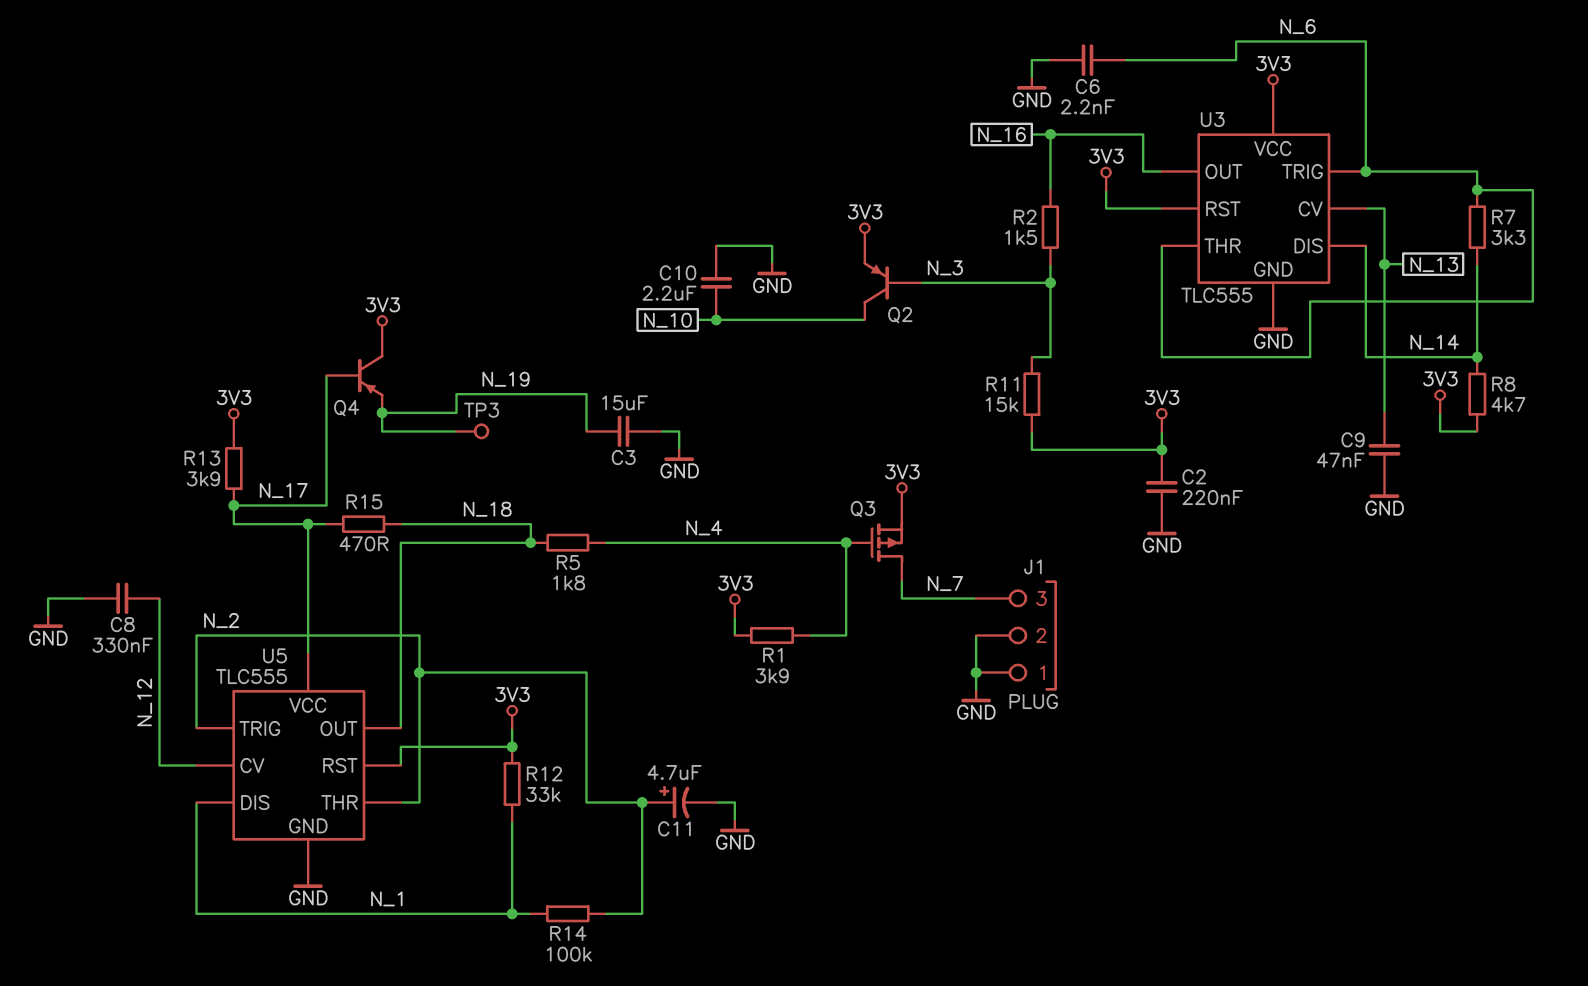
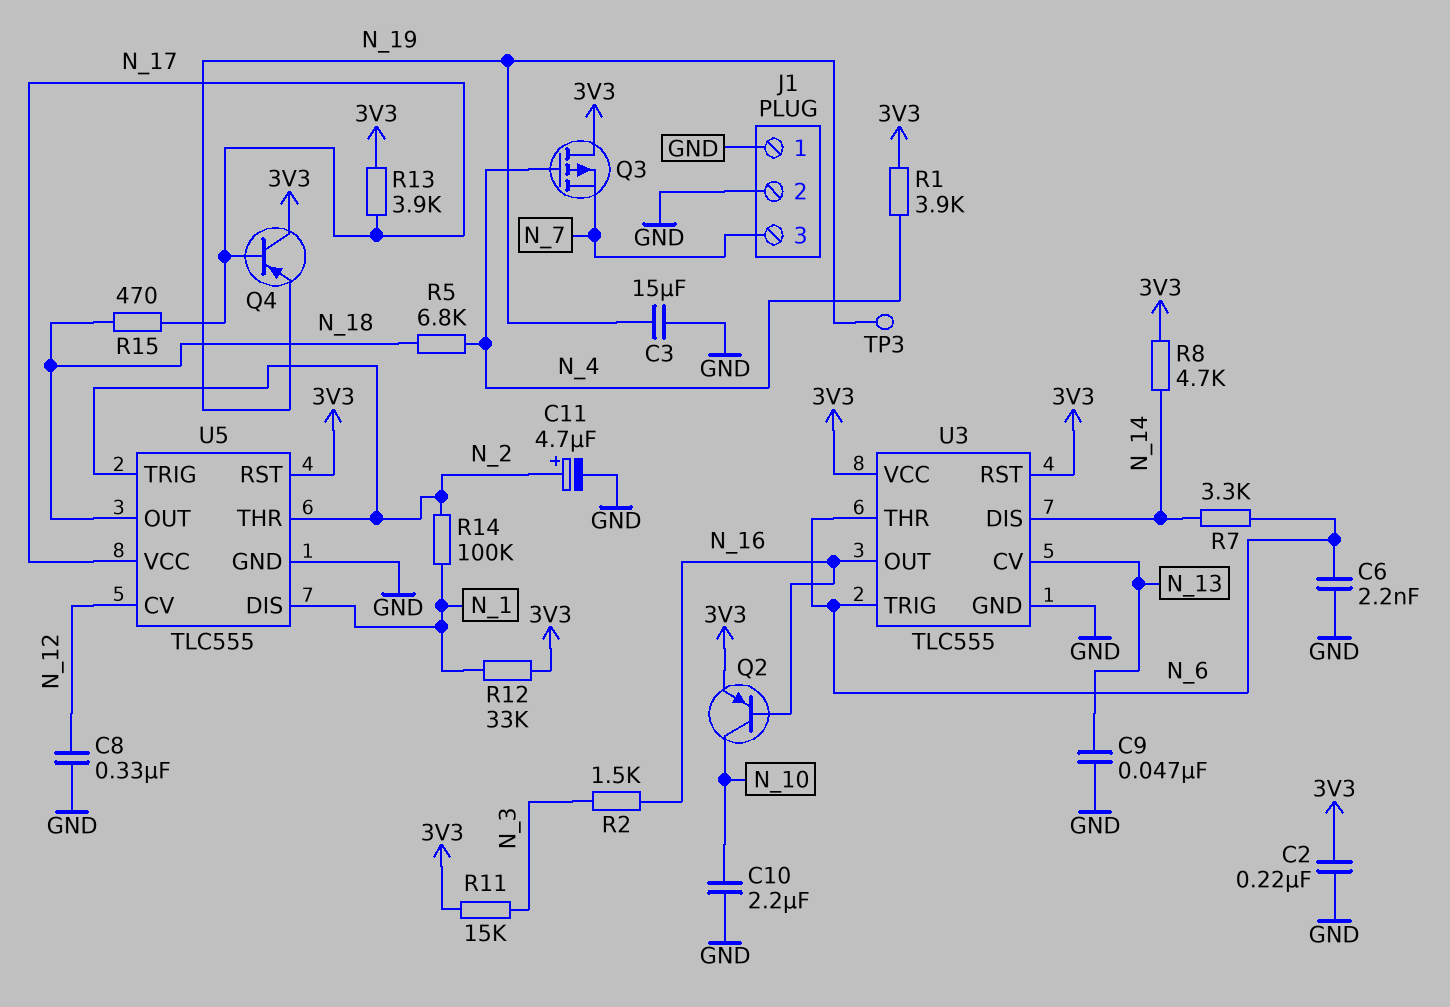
Q2: PNP (B N_3, C N_10, E 3V3) -> PNP (B N_16, C N_10, E 3V3)
Q3: PMOS (G N_4, D N_7, S 3V3) -> PMOS (G N_4, D 3V3, S N_7)
R5: 1.8k (N_4, N_18) -> 6.8k (N_4, N_18)

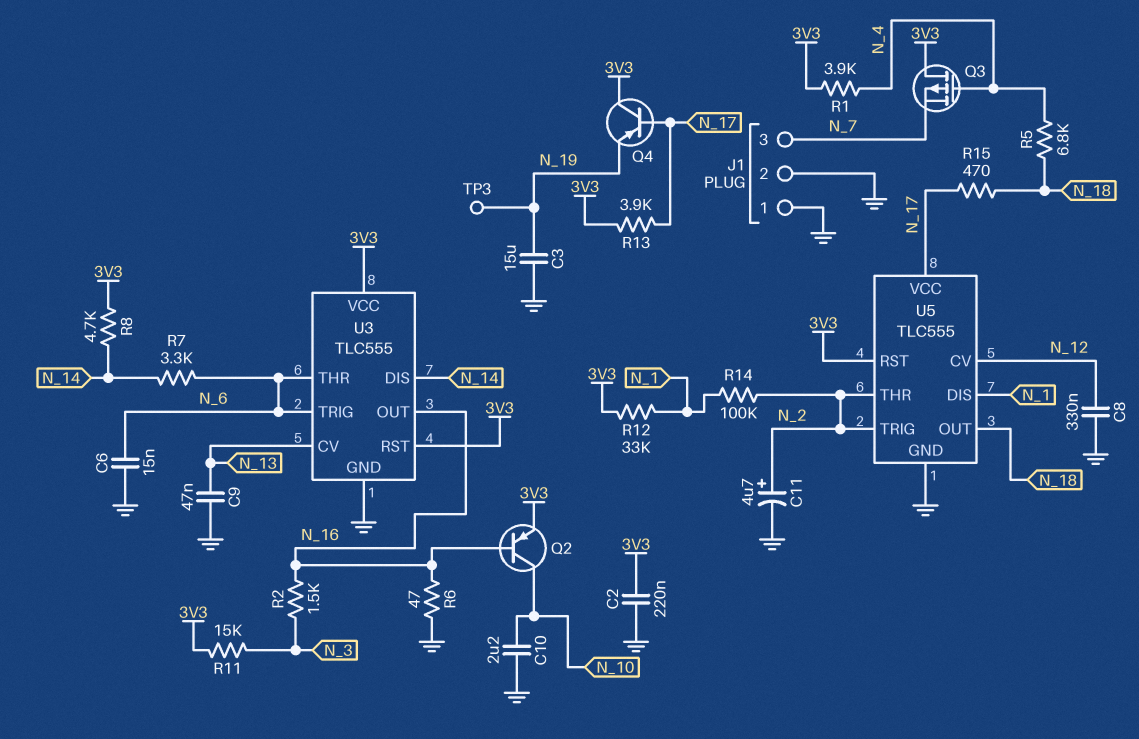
C6: 2.2nF (GND, N_6) -> 15nF (GND, N_6)
R6: none -> 47 (GND, N_16)

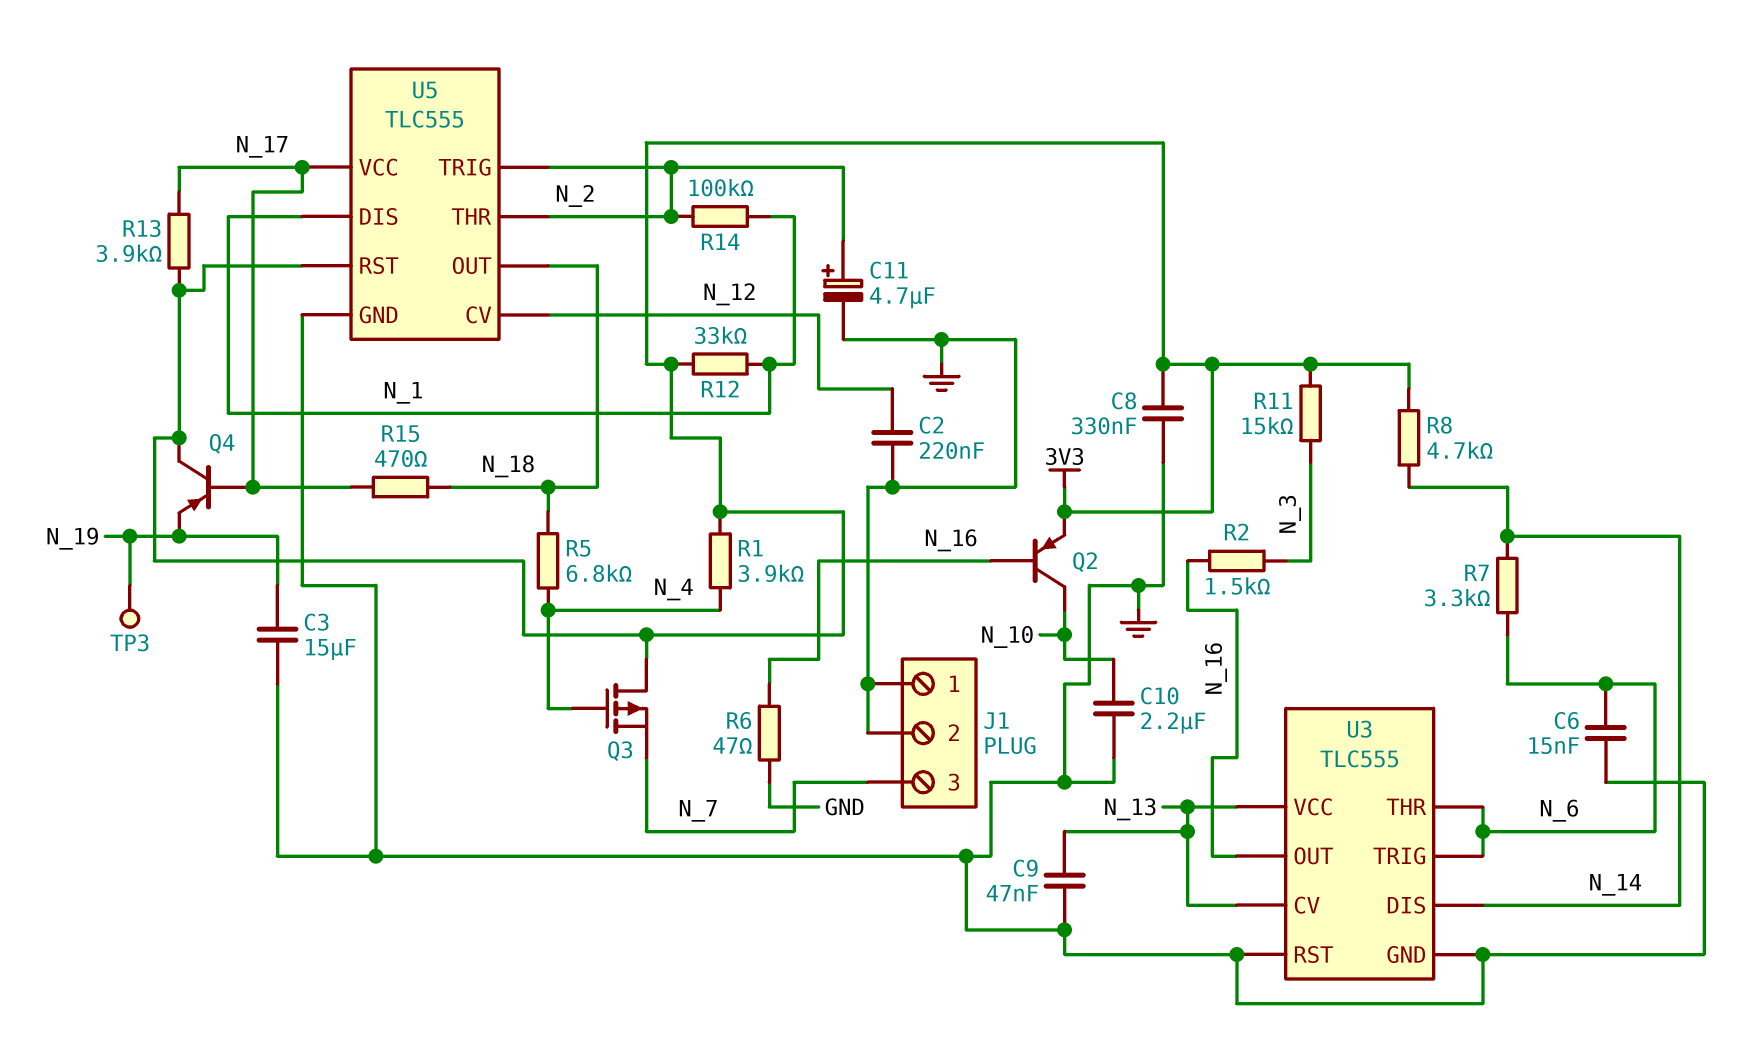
C2: 220nF (3V3, GND) -> 220nF (GND, N_12)
C8: 330nF (GND, N_12) -> 330nF (3V3, GND)
U3 pin RST: 3V3 -> GND
U3 pin VCC: 3V3 -> N_13

